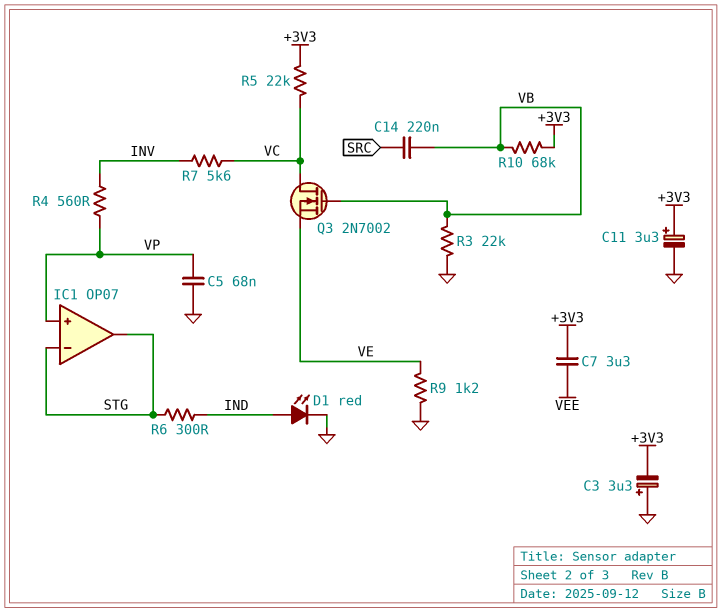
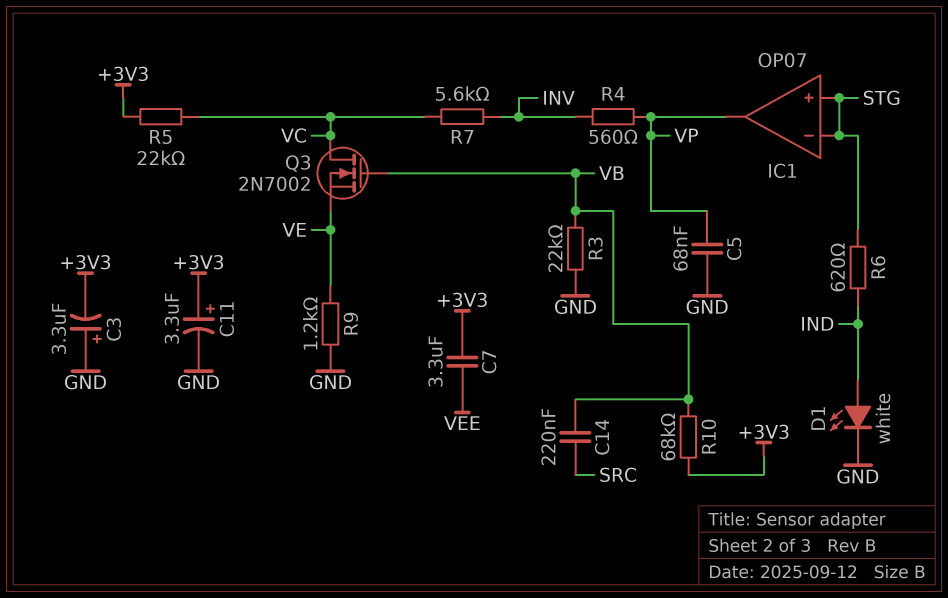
D1: LED red (A IND, K GND) -> LED white (A IND, K GND)
IC1 pin in+: VP -> STG
IC1 pin out: STG -> VP
R6: 300 (IND, STG) -> 620 (IND, STG)

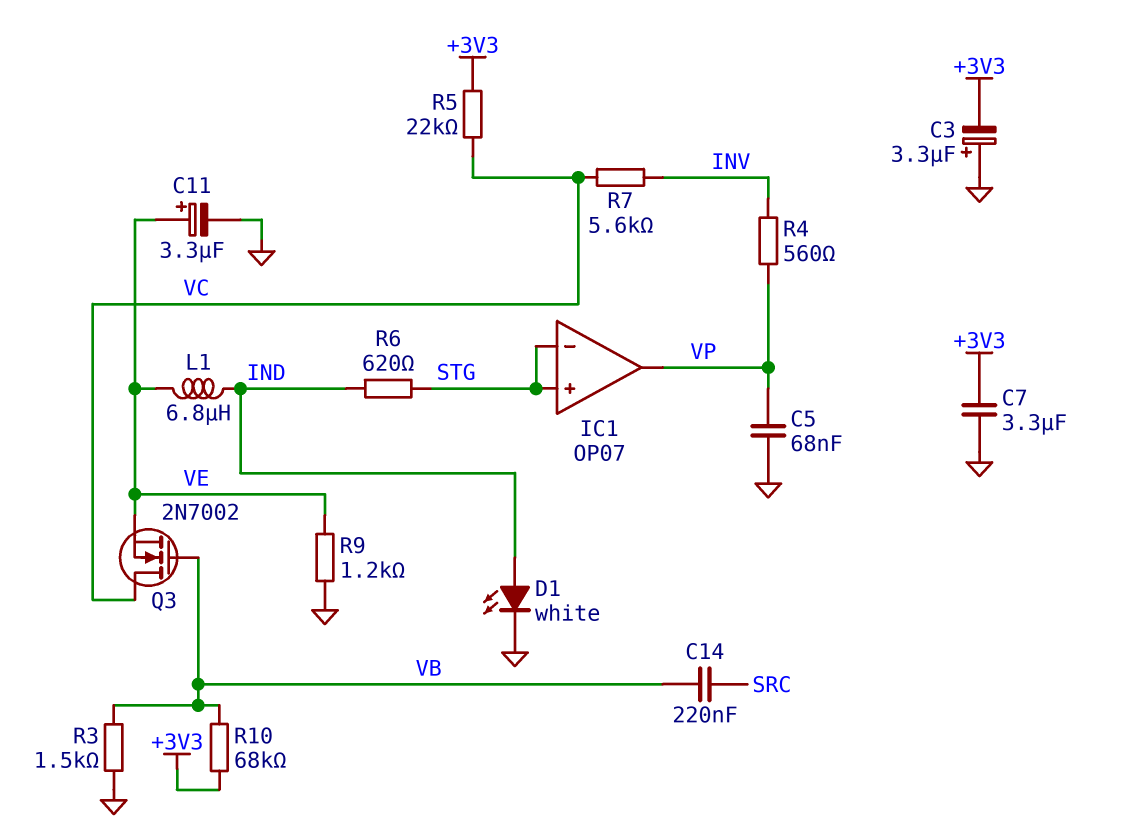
C7: 3.3uF (+3V3, VEE) -> 3.3uF (+3V3, GND)
C11: 3.3uF (plus +3V3, minus GND) -> 3.3uF (plus VE, minus GND)
L1: none -> 6.8uH (IND, VE)
R3: 22k (GND, VB) -> 1.5k (GND, VB)

